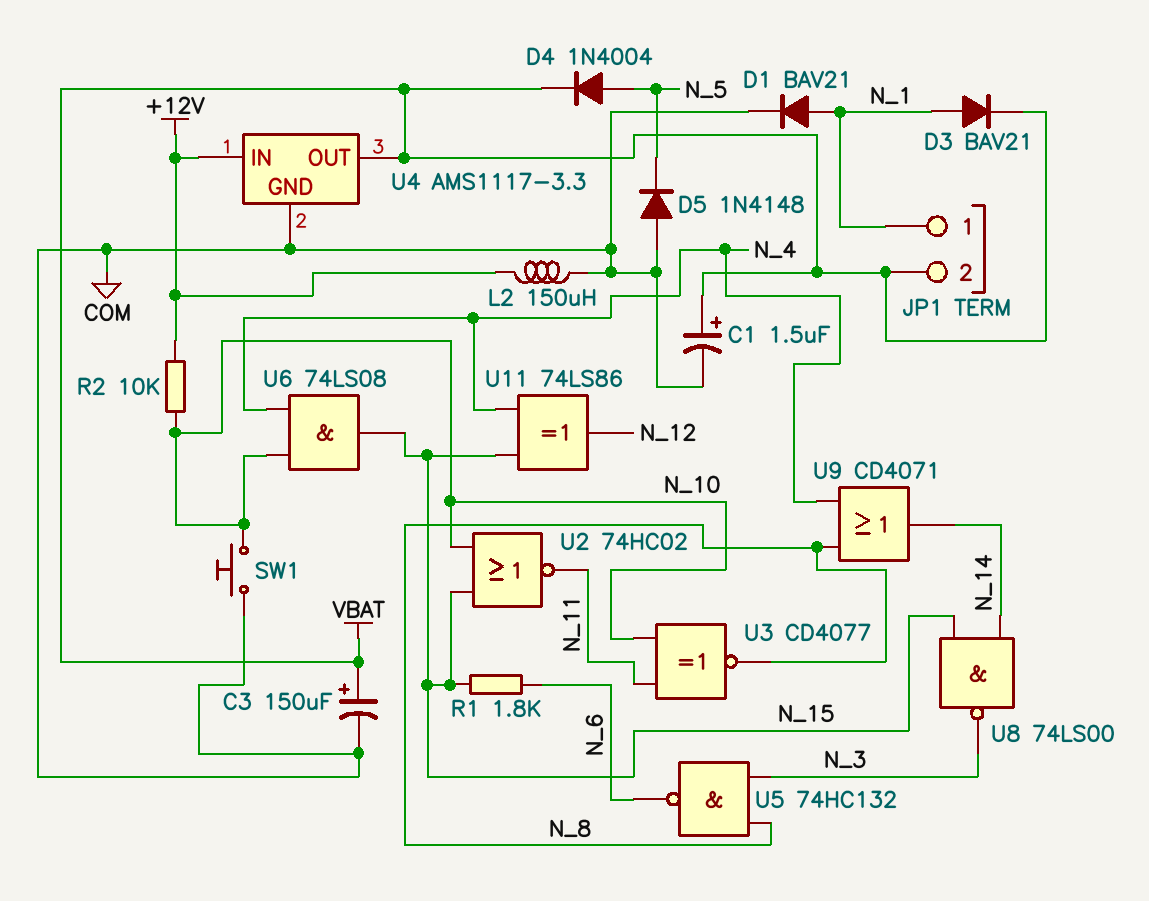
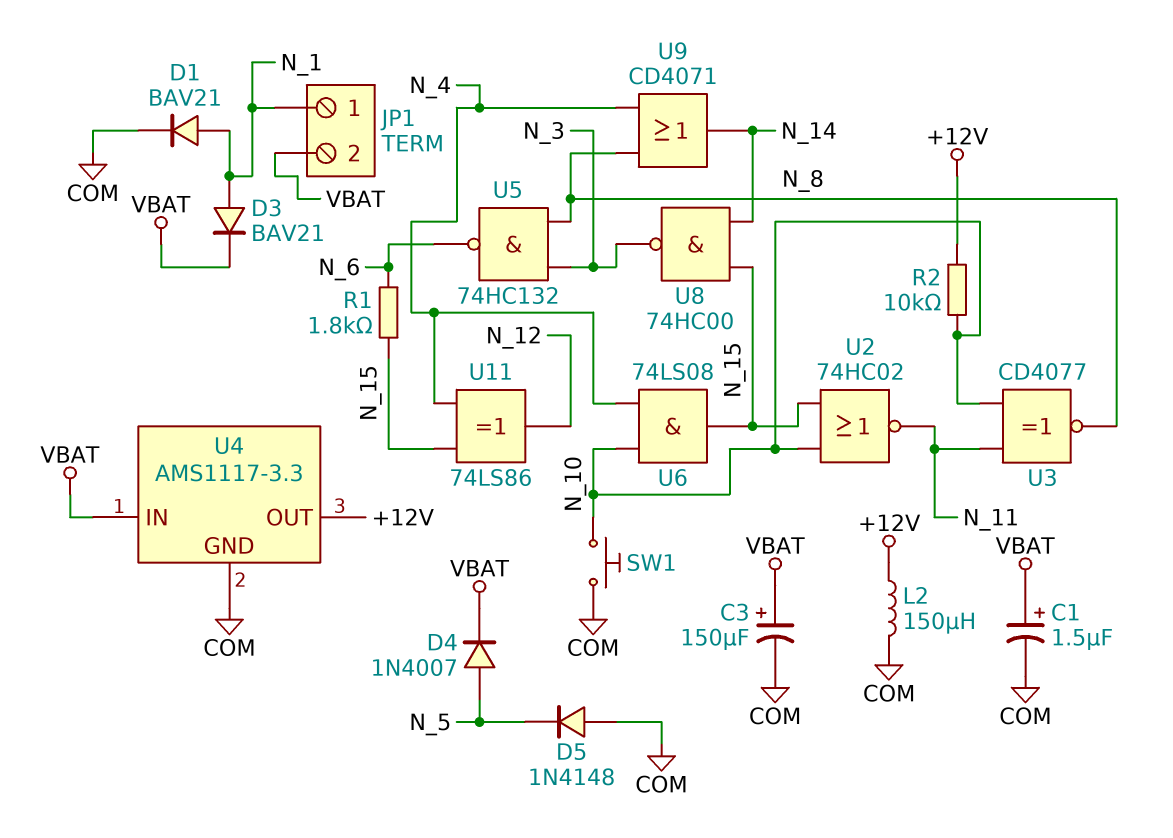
D4: diode 1N4004 (A N_5, K VBAT) -> diode 1N4007 (A N_5, K VBAT)
U4 pin IN: +12V -> VBAT
U4 pin OUT: VBAT -> +12V
U8: NAND 74LS00 (in N_14, in N_15, out N_3) -> NAND 74HC00 (in N_14, in N_15, out N_3)

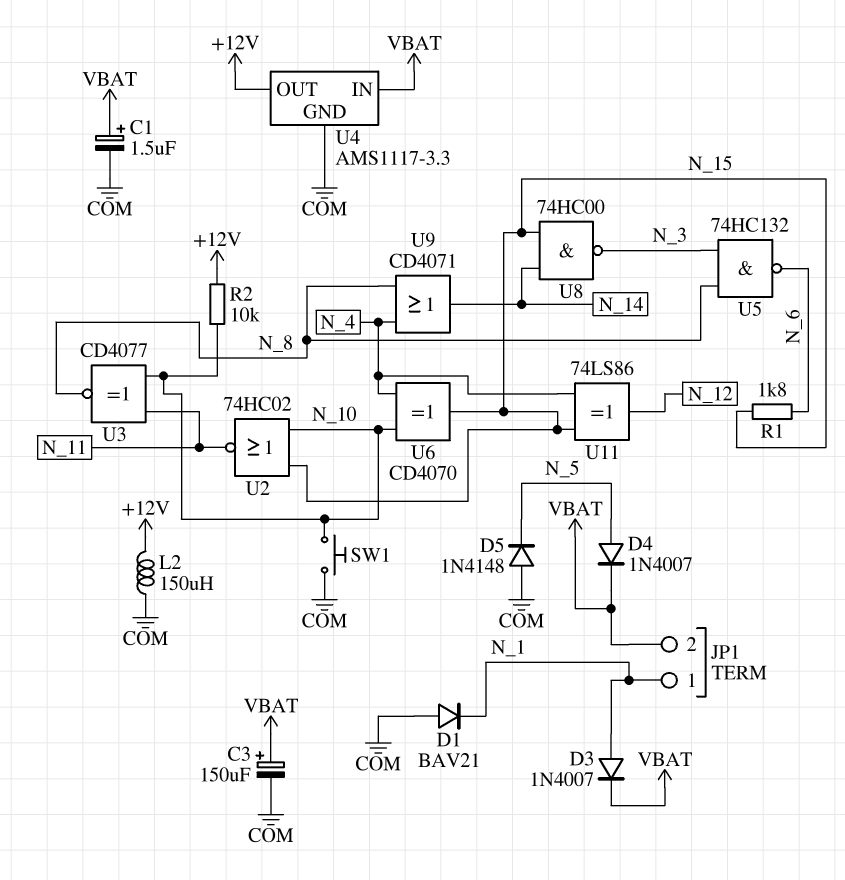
D1: diode BAV21 (A N_1, K COM) -> diode BAV21 (A COM, K N_1)
D3: diode BAV21 (A N_1, K VBAT) -> diode 1N4007 (A N_1, K VBAT)
U6: AND 74LS08 (in N_4, in N_10, out N_15) -> XOR CD4070 (in N_4, in N_10, out N_15)

